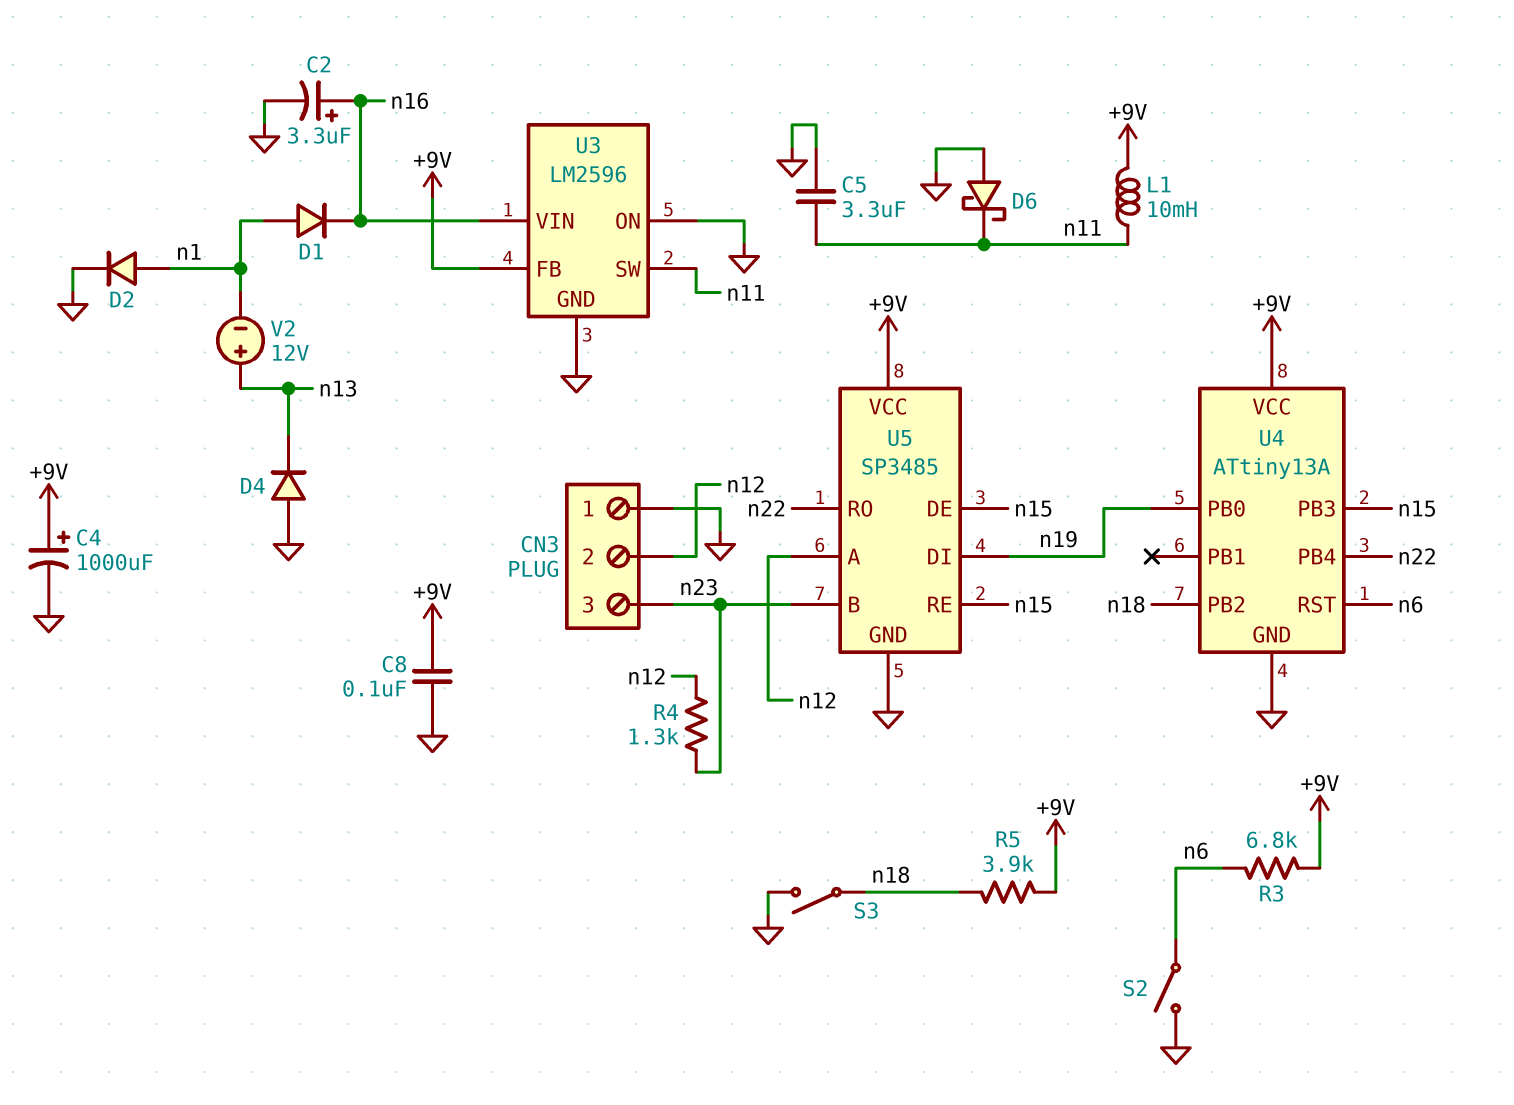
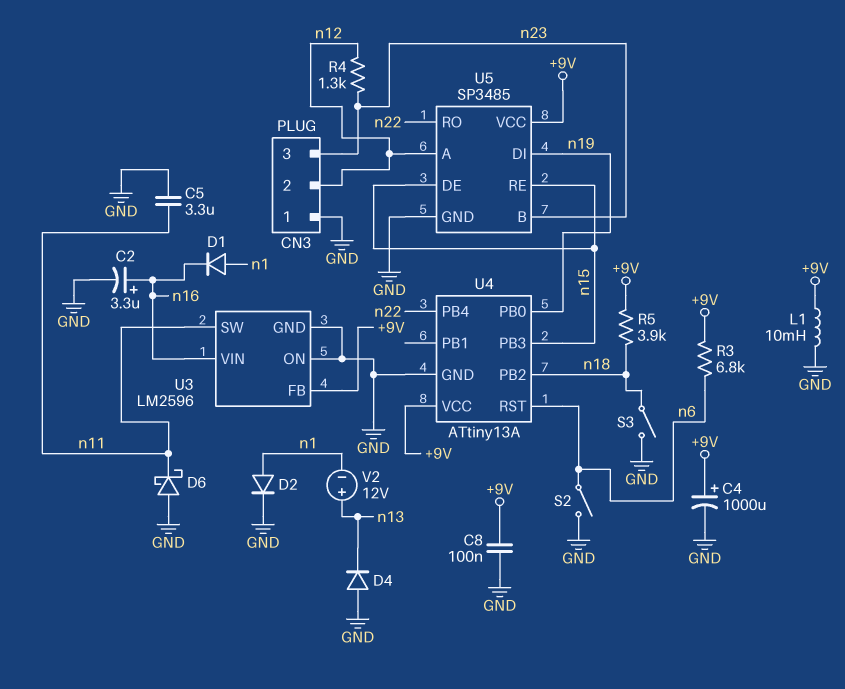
L1: 10mH (+9V, n11) -> 10mH (+9V, GND)

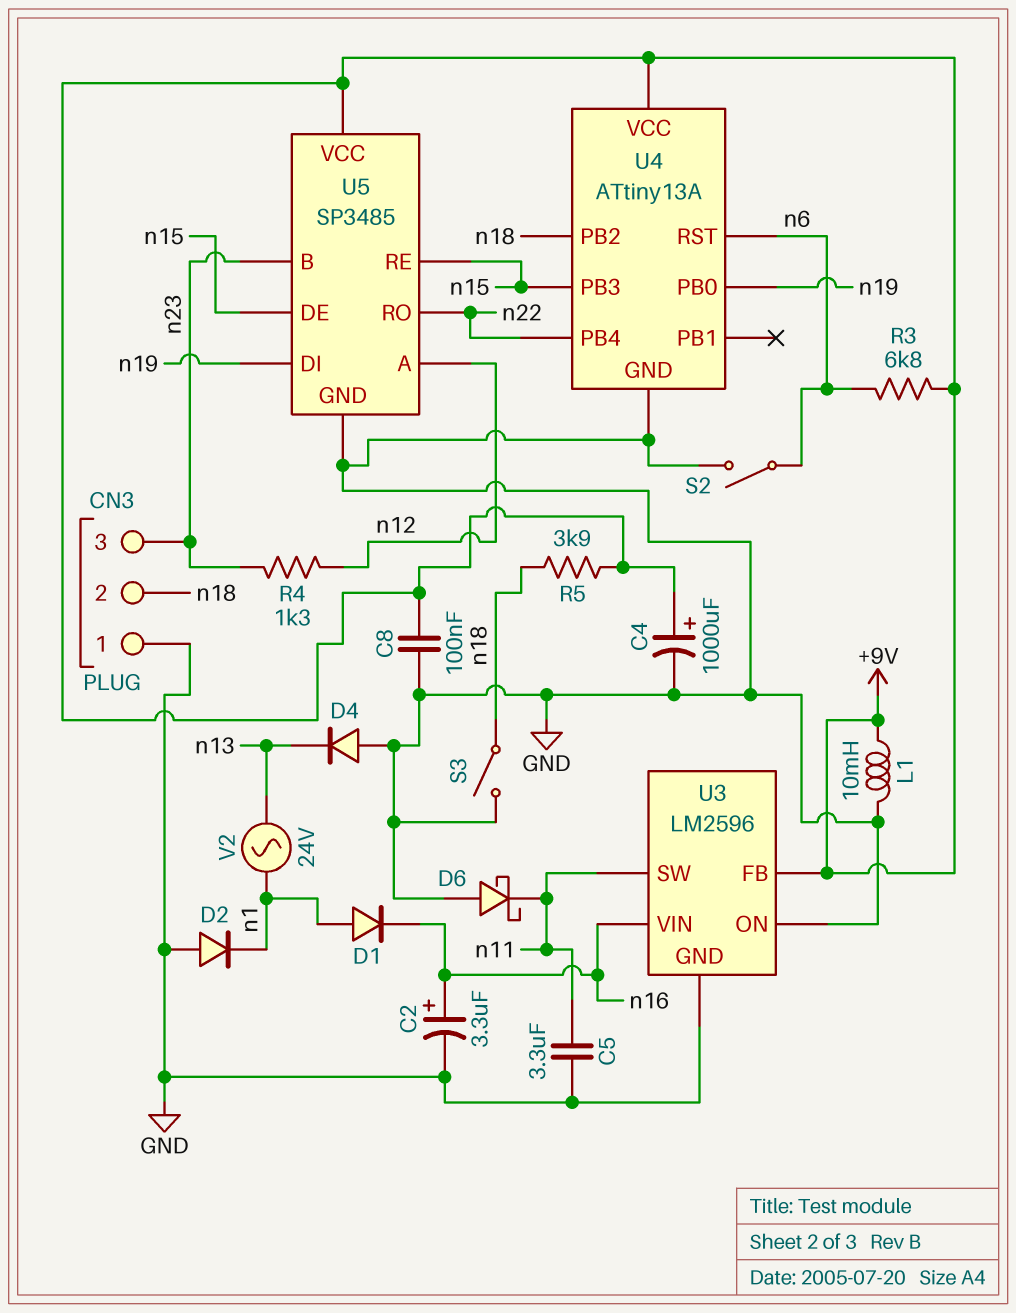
CN3 pin 2: n12 -> n18
D2: diode (A n1, K GND) -> diode (A GND, K n1)
V2: 12V (plus n13, minus n1) -> AC 24V (n1, n13)

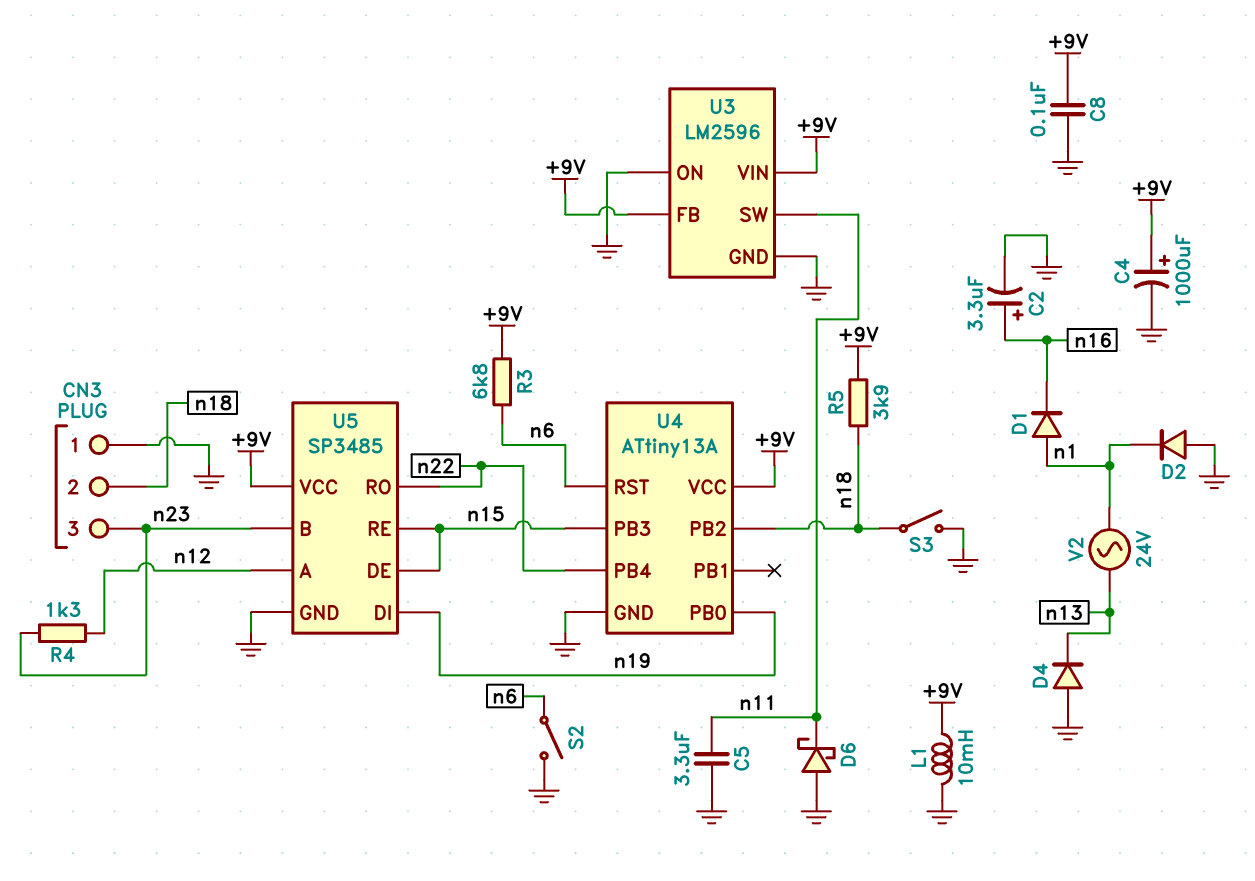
U3 pin VIN: n16 -> +9V

